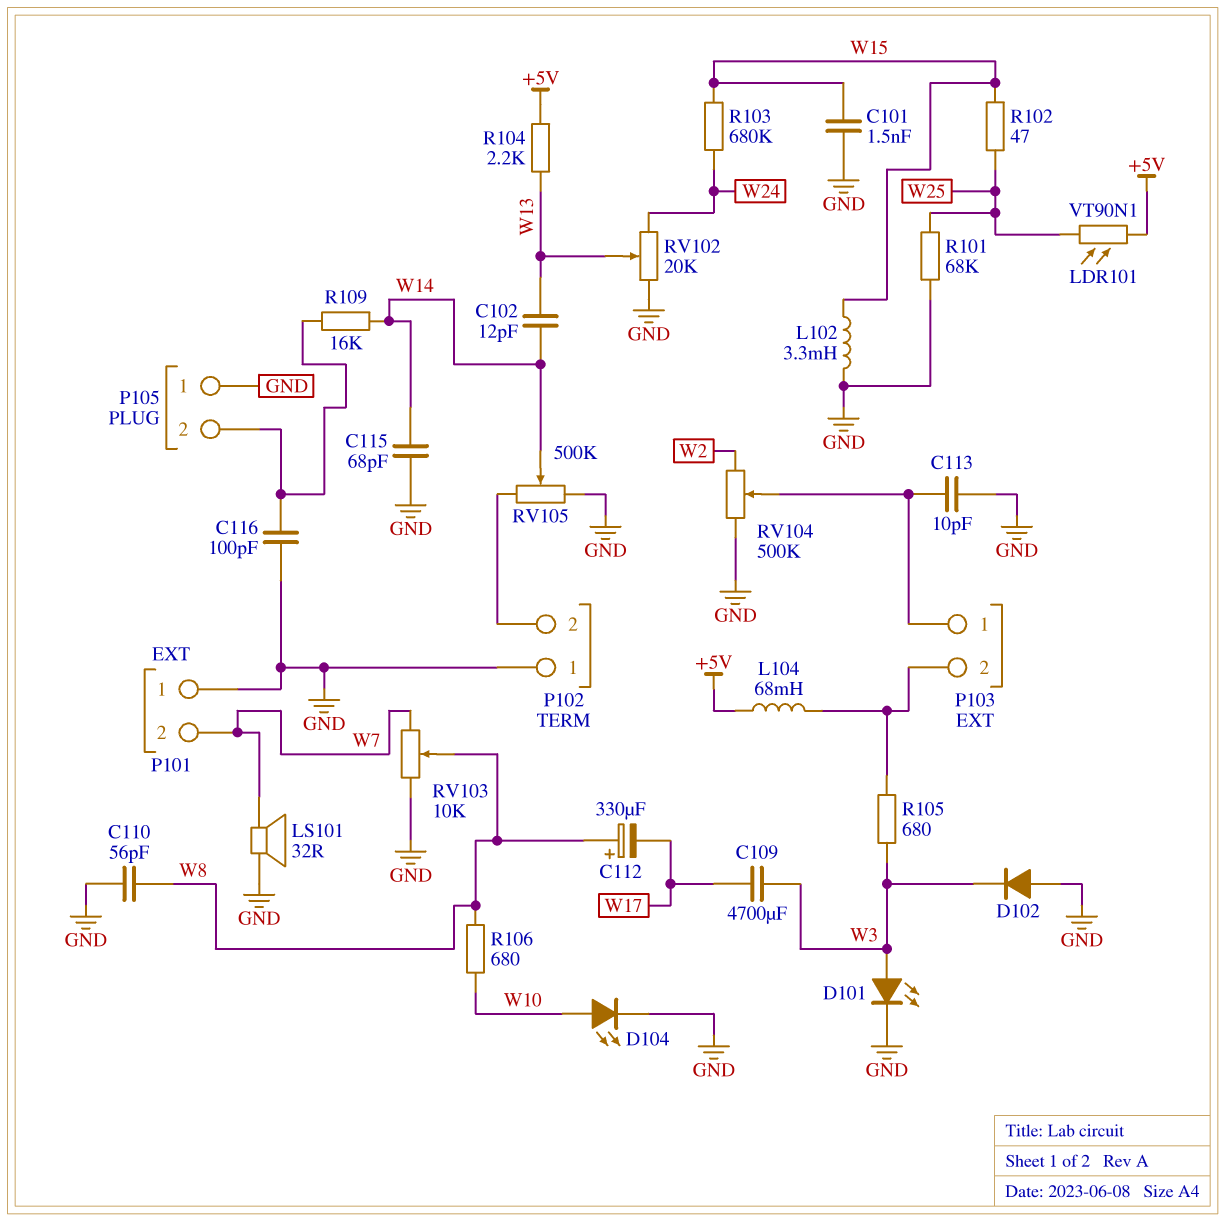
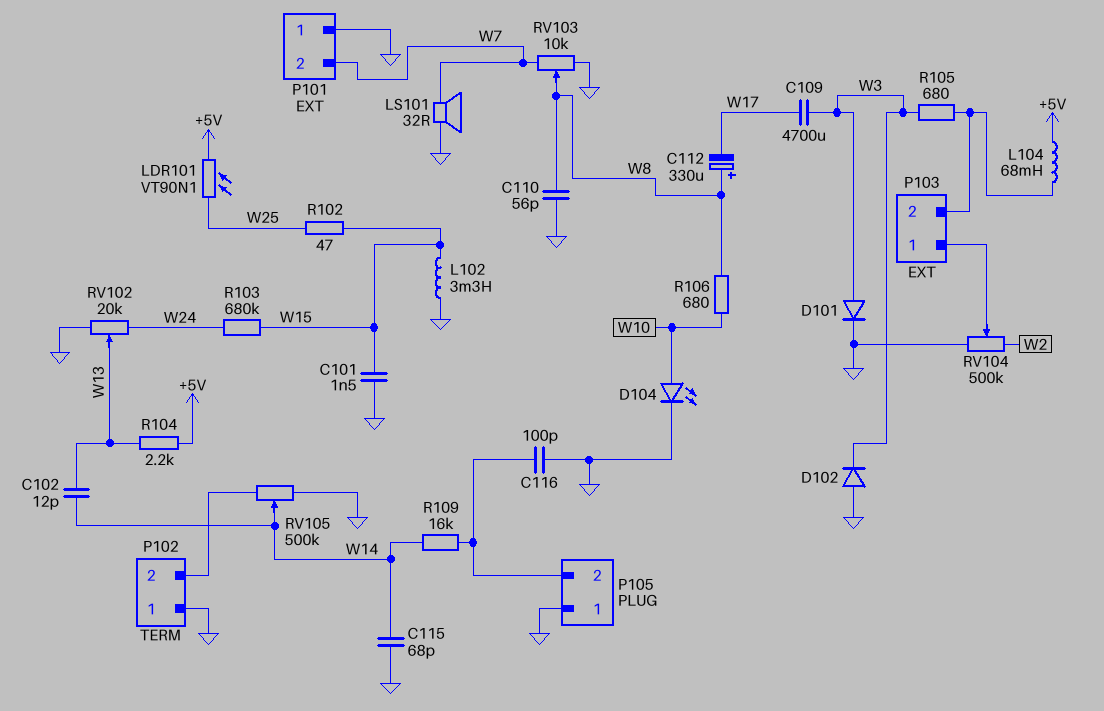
C113: 10pF (GND, P103/1) -> none
D101: LED (A W3, K GND) -> diode (A W3, K GND)
R101: 68k (GND, W25) -> none

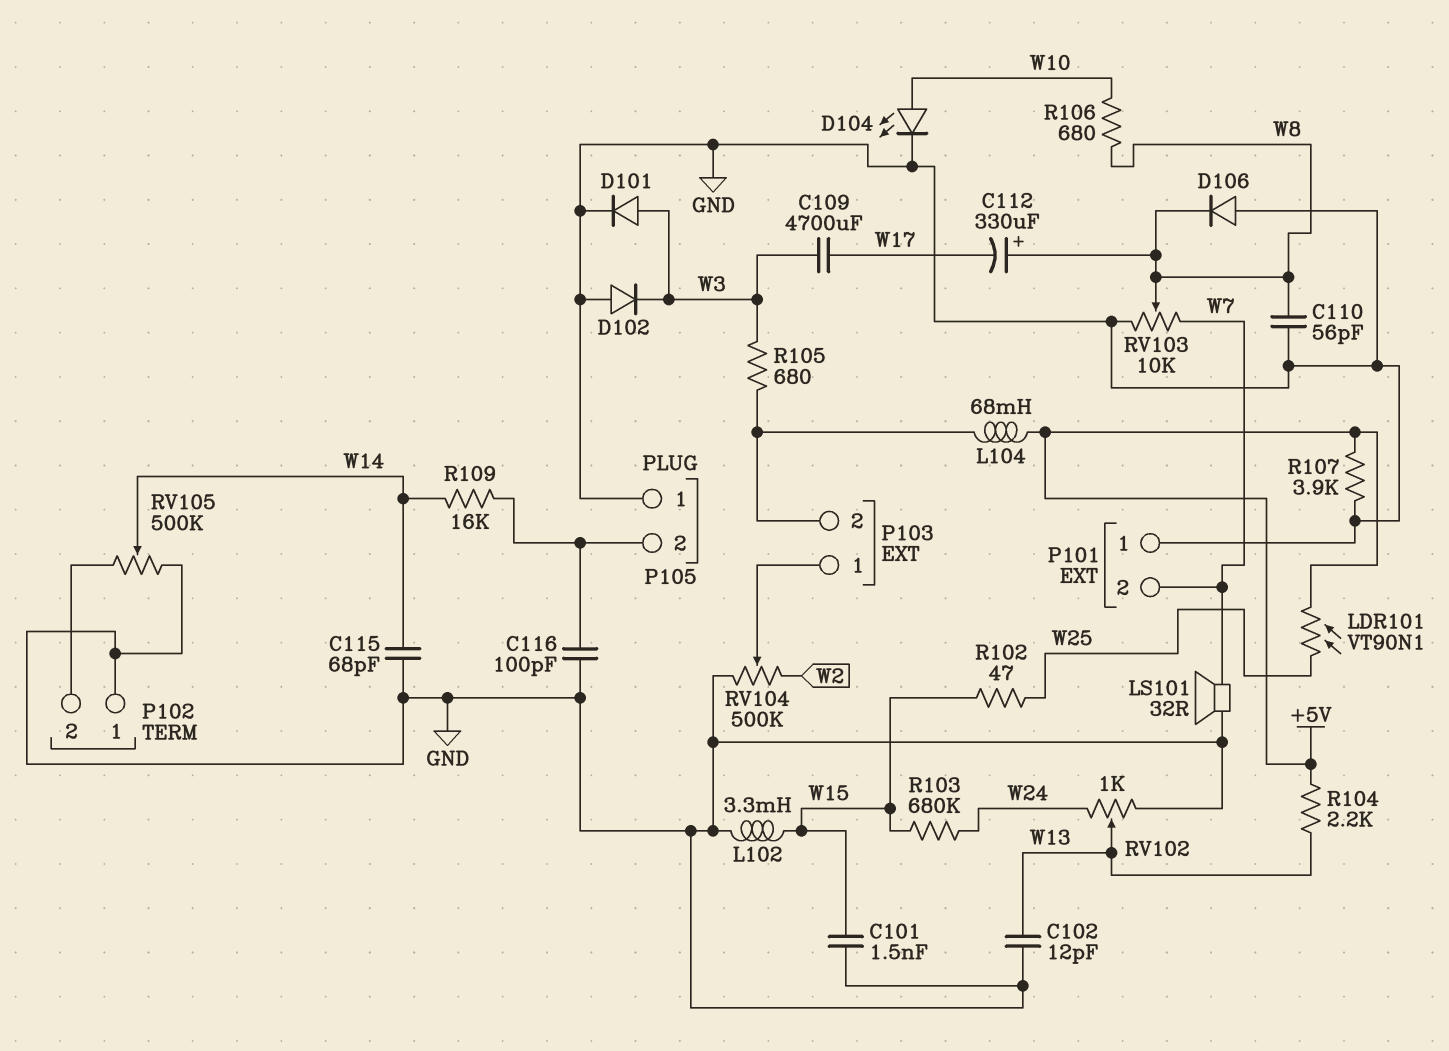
C102: 12pF (W13, W14) -> 12pF (GND, W13)
D106: none -> diode (A GND, K W8)
R107: none -> 3.9k (+5V, GND)
RV102: 20k (GND, W24, wiper W13) -> 1k (GND, W24, wiper W13)

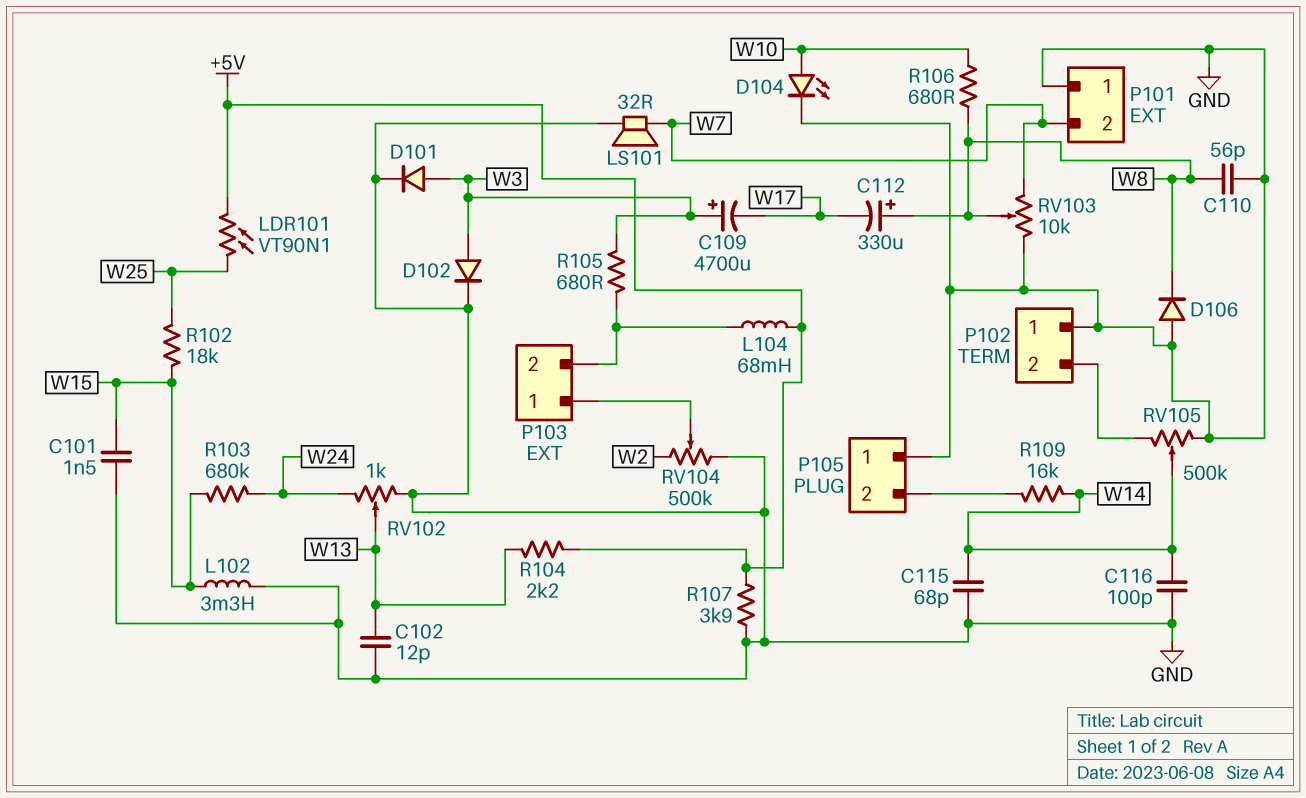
C109: 4700uF (W3, W17) -> 4700uF (plus W3, minus W17)
C116: 100pF (GND, P105/2) -> 100pF (GND, W14)
D102: diode (A GND, K W3) -> diode (A W3, K GND)
R102: 47 (W15, W25) -> 18k (W15, W25)

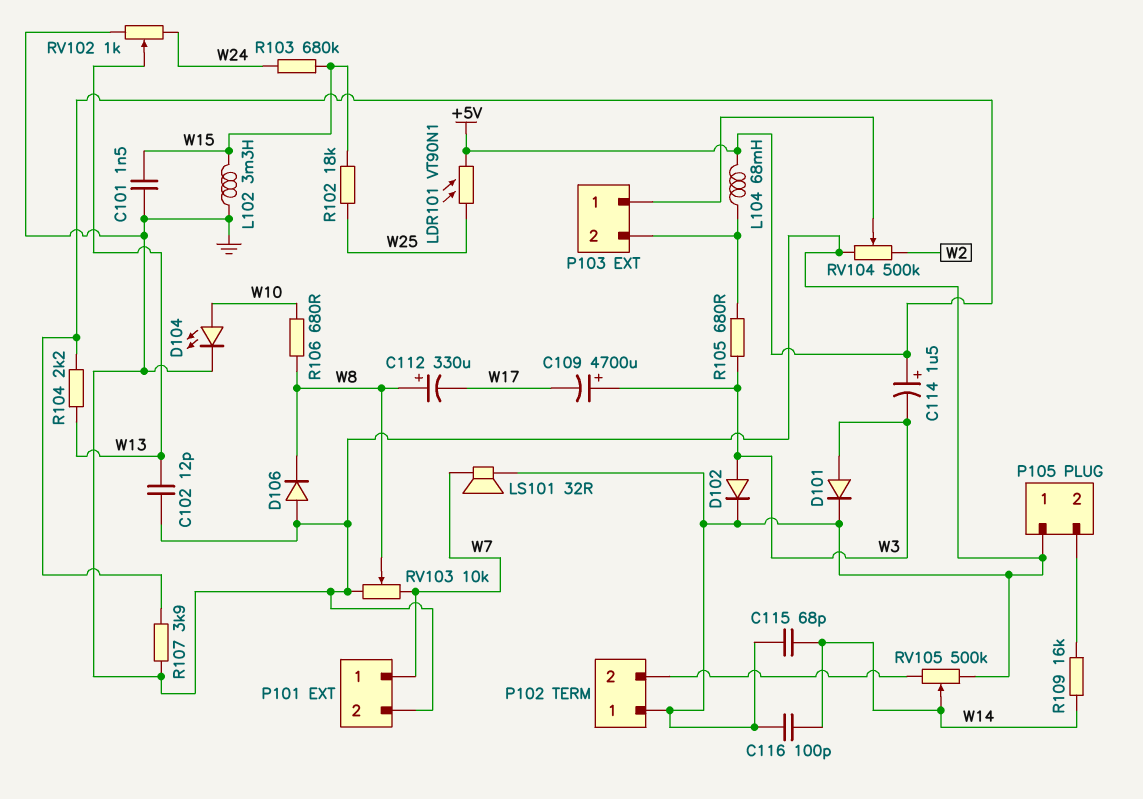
C110: 56pF (GND, W8) -> none
C114: none -> 1.5uF (plus +5V, minus W3)
P101 pin 1: GND -> W7
P101 pin 2: W7 -> GND

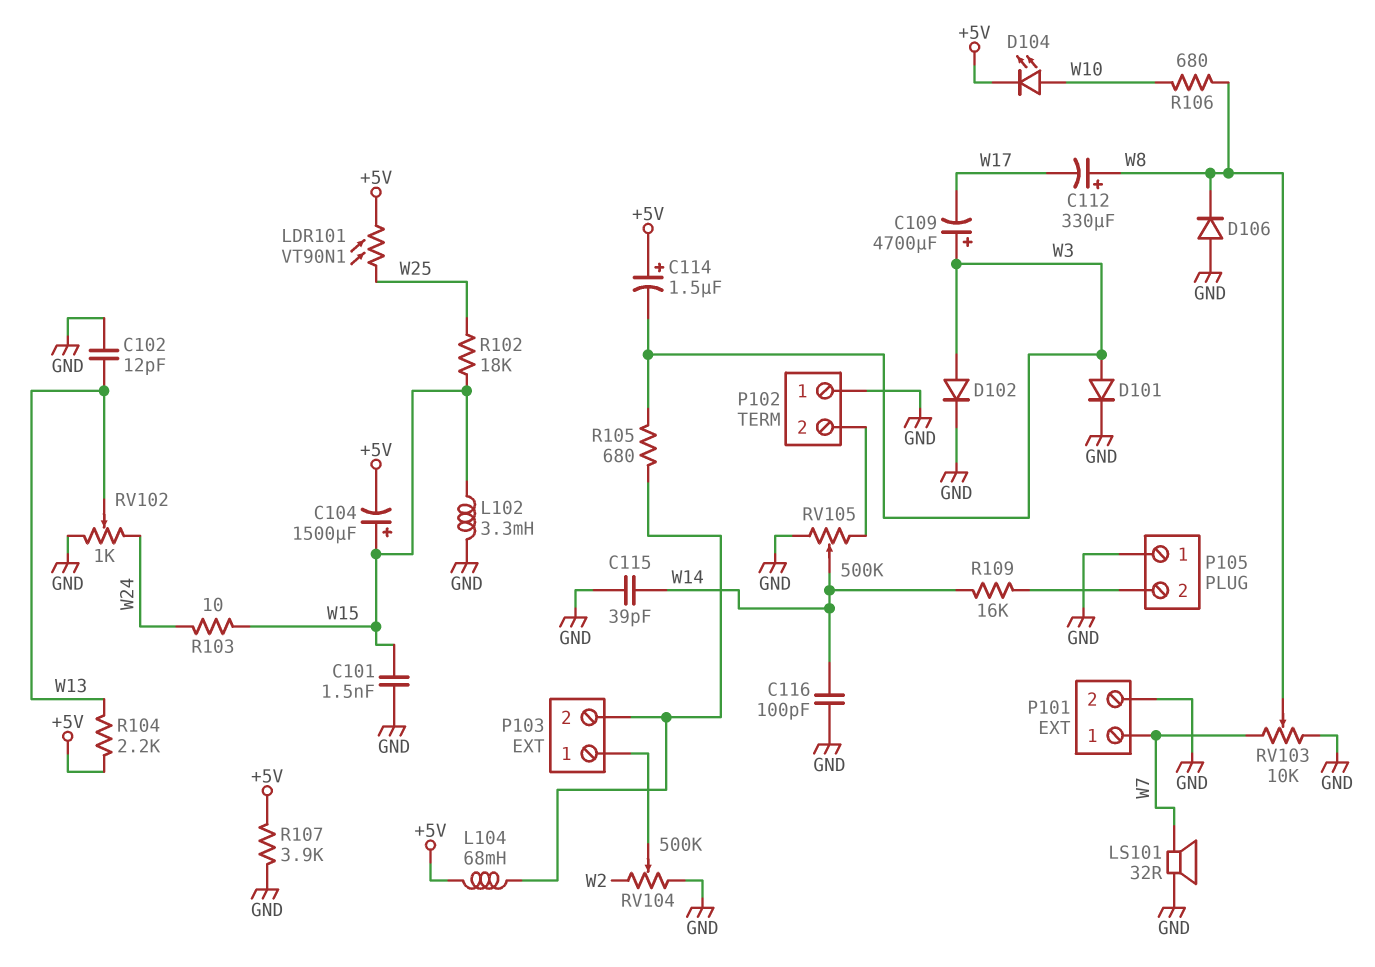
C104: none -> 1500uF (plus W15, minus +5V)
C115: 68pF (GND, W14) -> 39pF (GND, W14)
D104: LED (A W10, K GND) -> LED (A W10, K +5V)
R103: 680k (W15, W24) -> 10 (W15, W24)

